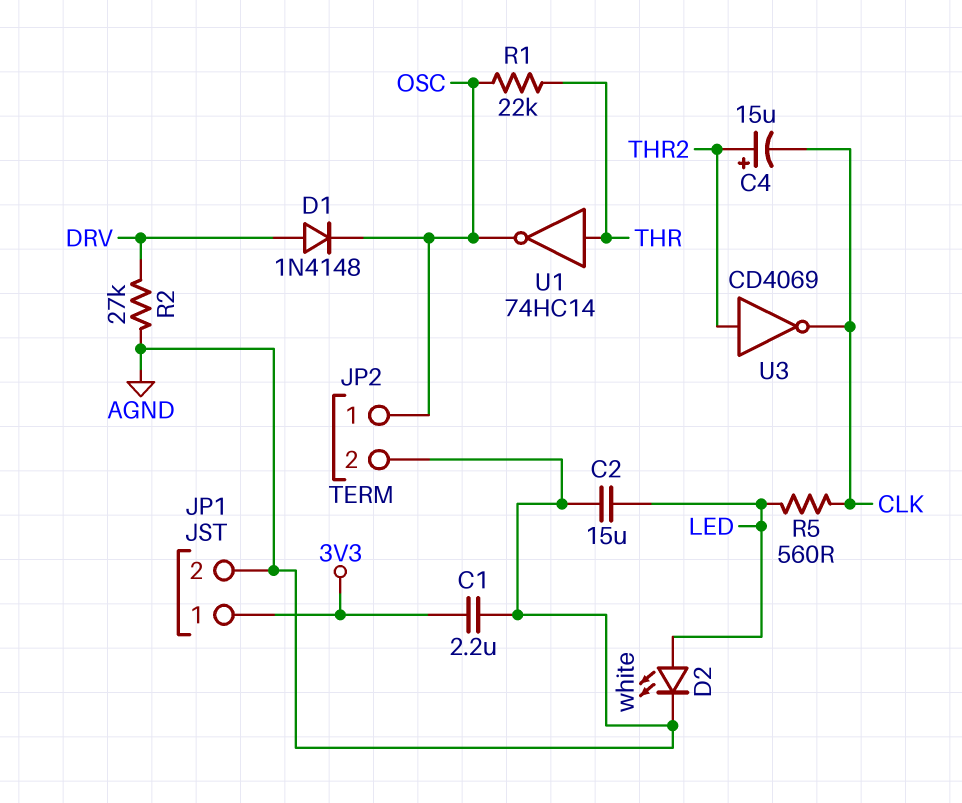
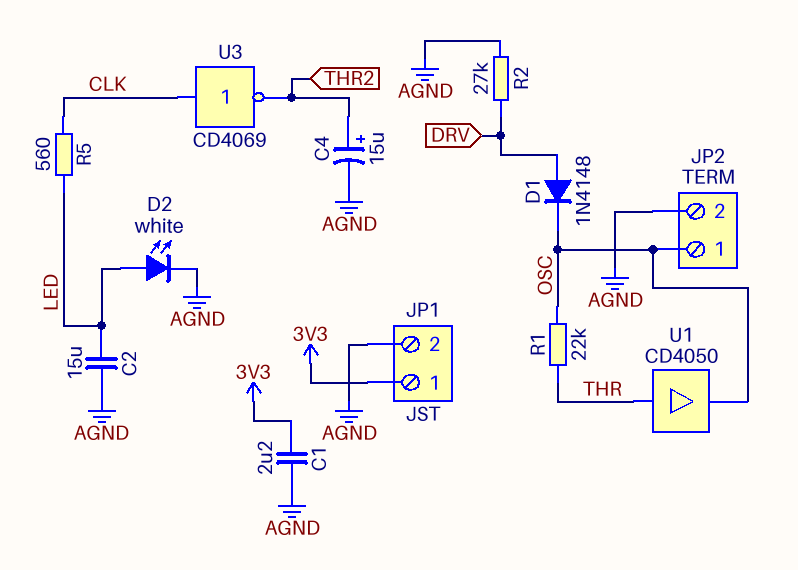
C4: 15uF (plus THR2, minus CLK) -> 15uF (plus THR2, minus AGND)
U1: NOT 74HC14 (in THR, out OSC) -> buffer CD4050 (in THR, out OSC)
U3: NOT CD4069 (in THR2, out CLK) -> NOT CD4069 (in CLK, out THR2)

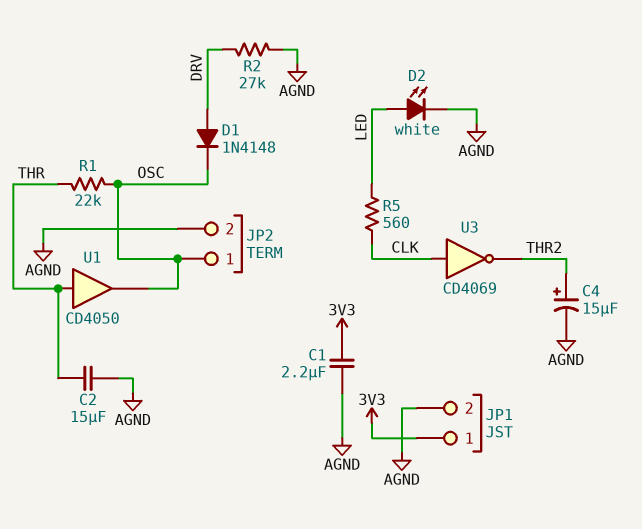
C2: 15uF (AGND, LED) -> 15uF (AGND, THR)

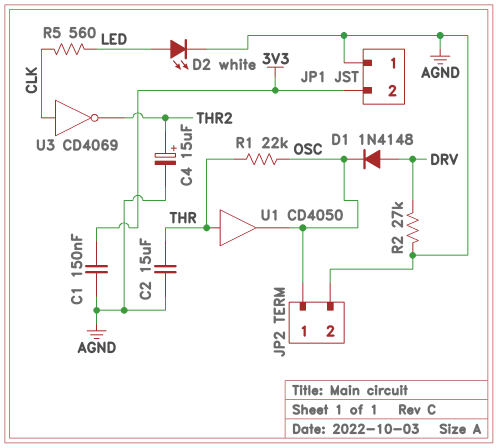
C1: 2.2uF (3V3, AGND) -> 150nF (3V3, AGND)
JP1 pin 1: 3V3 -> AGND
JP1 pin 2: AGND -> 3V3

